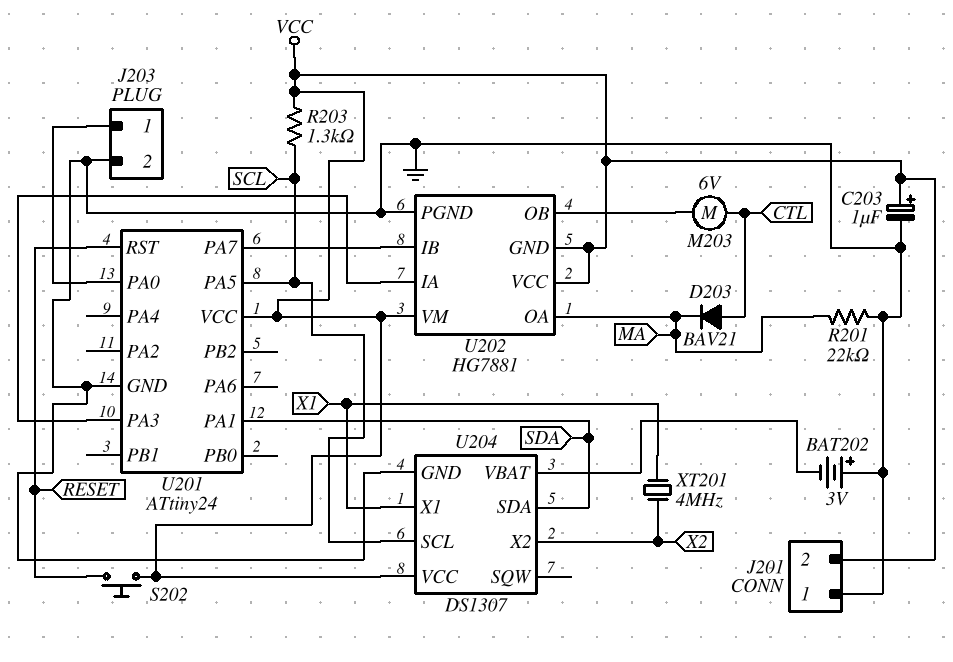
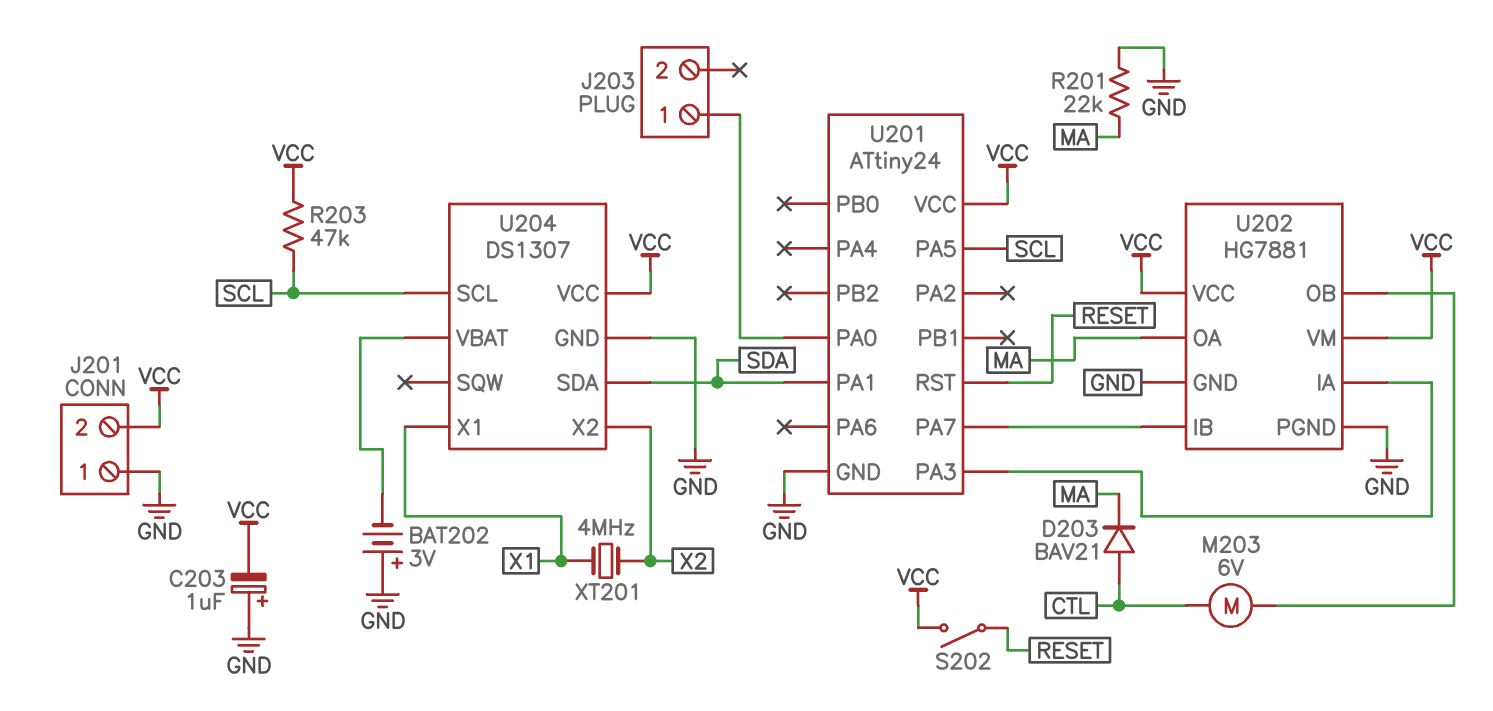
C203: 1uF (plus VCC, minus GND) -> 1uF (plus GND, minus VCC)
J203 pin 2: GND -> none
R203: 1.3k (SCL, VCC) -> 47k (SCL, VCC)
S202: button (RESET, VCC) -> switch (RESET, VCC)
U202 pin GND: VCC -> GND

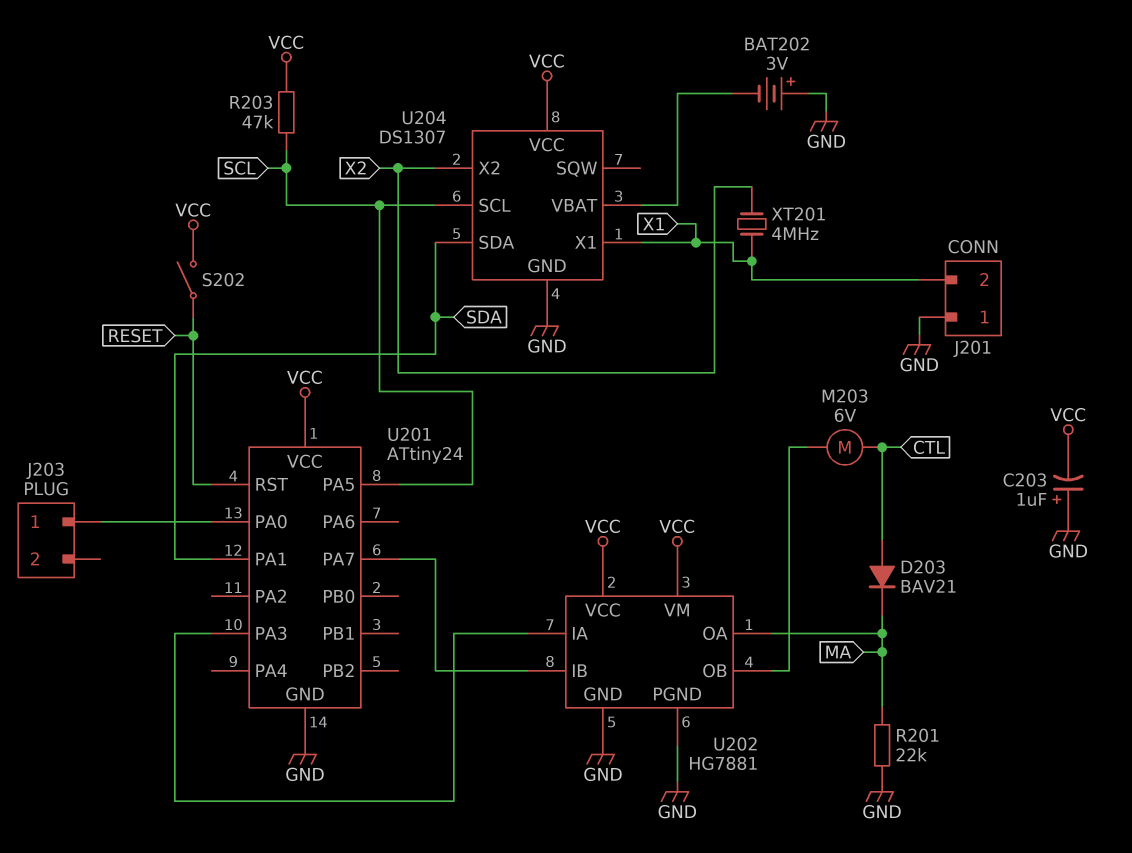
J201 pin 2: VCC -> X1

